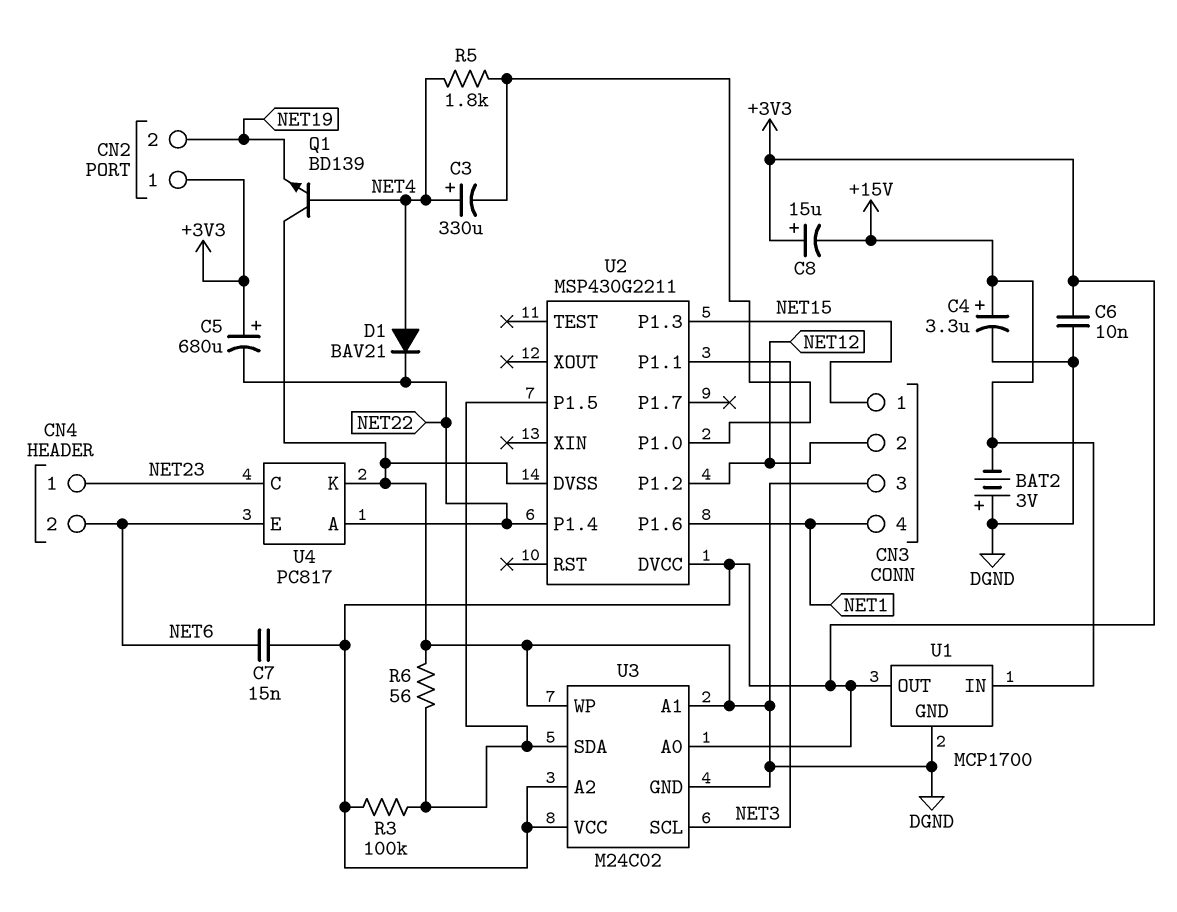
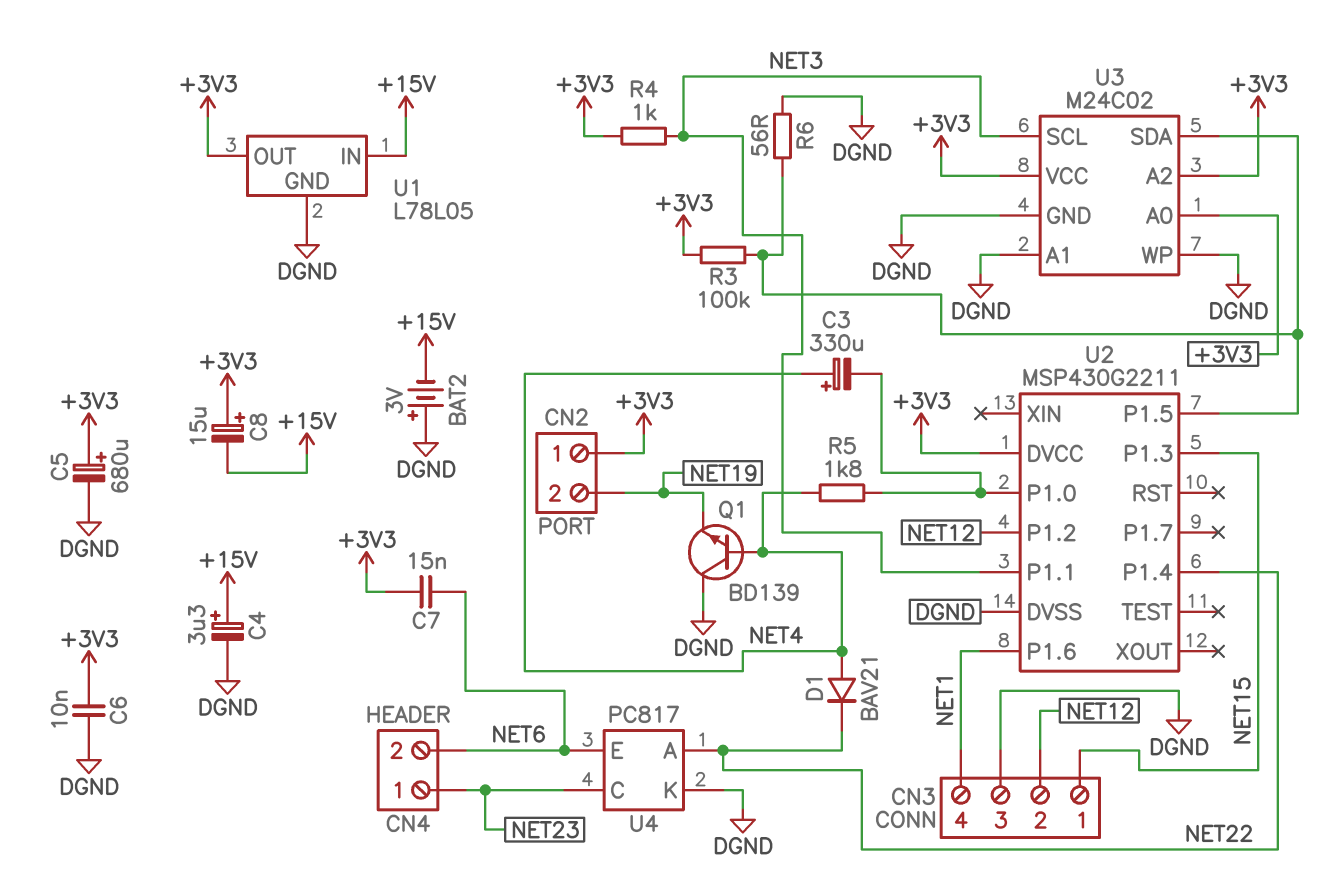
C5: 680uF (plus +3V3, minus NET22) -> 680uF (plus +3V3, minus DGND)
R4: none -> 1k (+3V3, NET3)
U1: MCP1700 -> L78L05

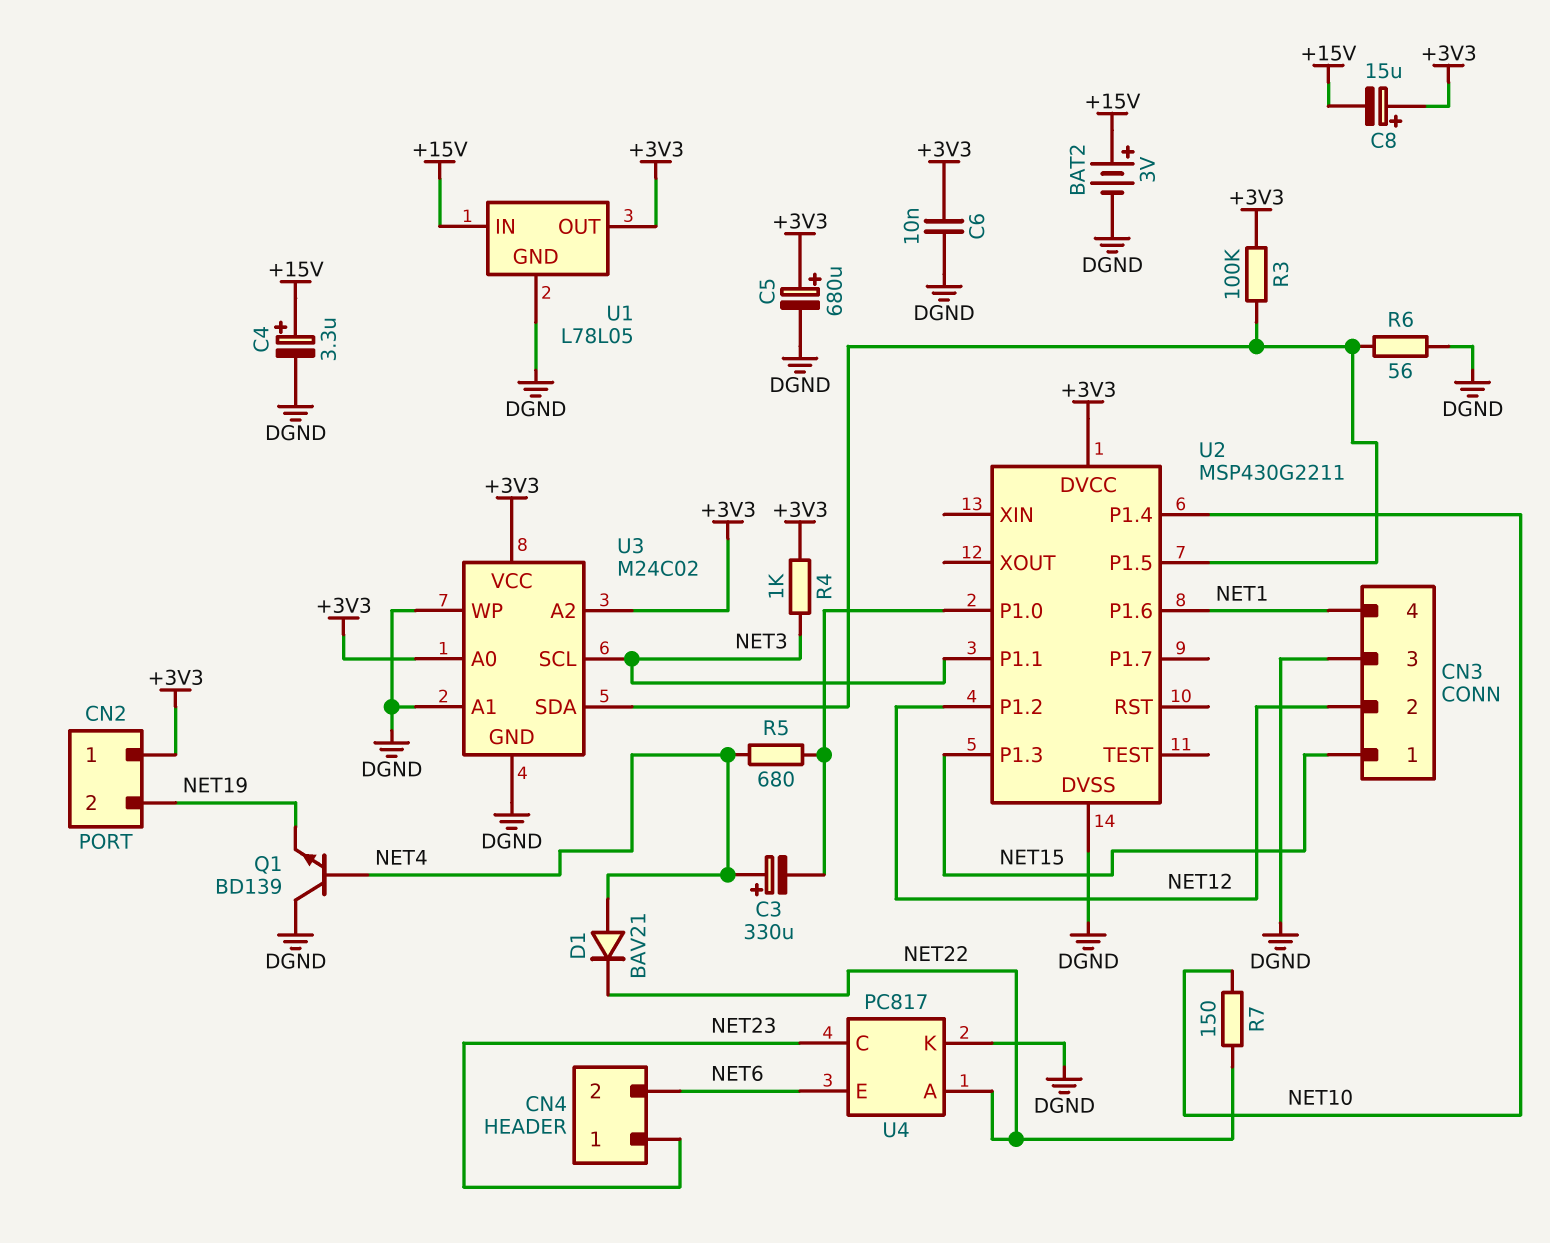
BAT2: 3V (plus DGND, minus +15V) -> 3V (plus +15V, minus DGND)
C7: 15nF (+3V3, NET6) -> none
R5: 1.8k (NET4, U2/P1.0) -> 680 (NET4, U2/P1.0)
R7: none -> 150 (NET10, NET22)
U2 pin P1.4: NET22 -> NET10

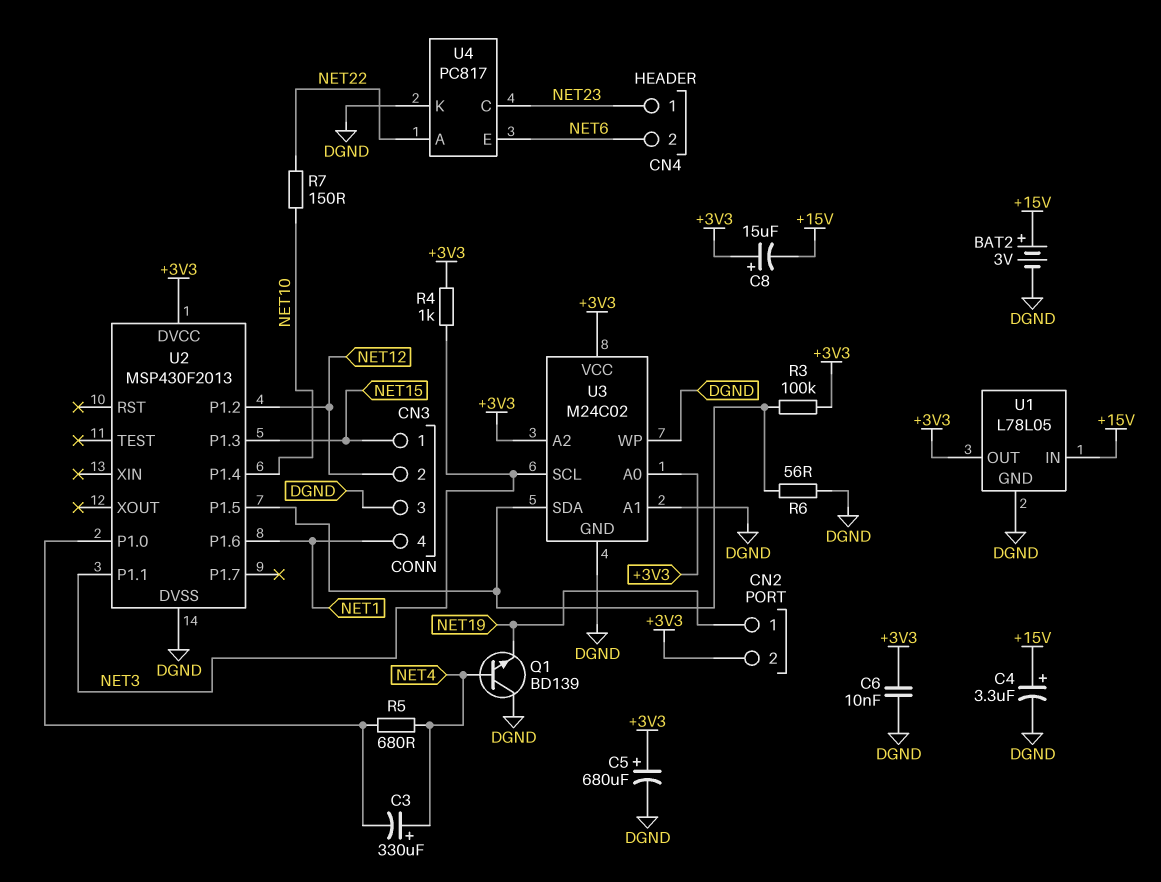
CN2 pin 1: +3V3 -> NET19
CN2 pin 2: NET19 -> +3V3
D1: diode BAV21 (A NET4, K NET22) -> none
U2: MSP430G2211 -> MSP430F2013

